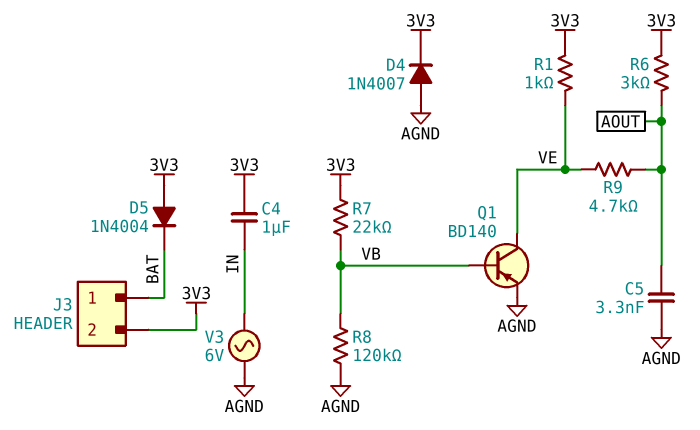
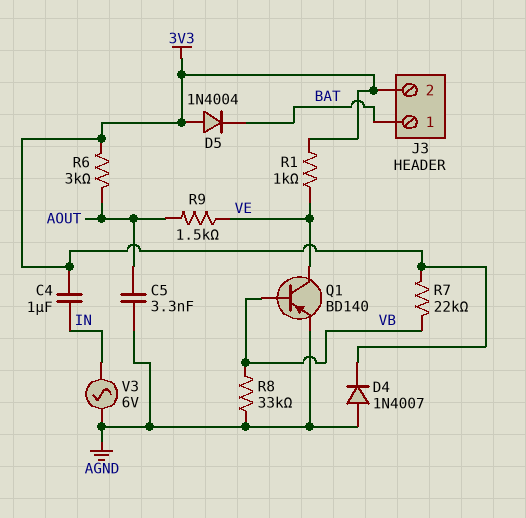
R8: 120k (AGND, VB) -> 33k (AGND, VB)
R9: 4.7k (AOUT, VE) -> 1.5k (AOUT, VE)

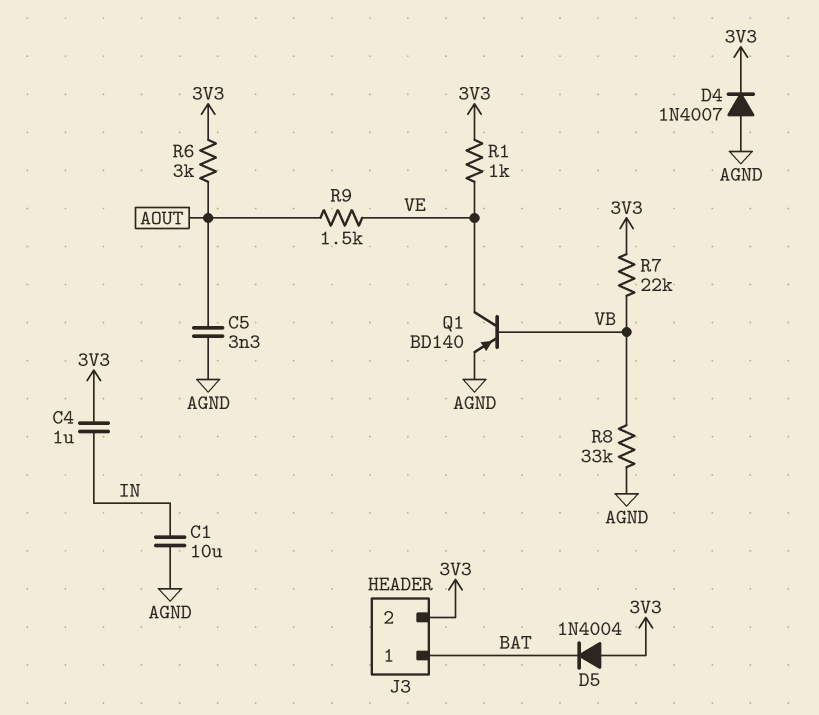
C1: none -> 10uF (AGND, IN)
V3: AC 6V (AGND, IN) -> none

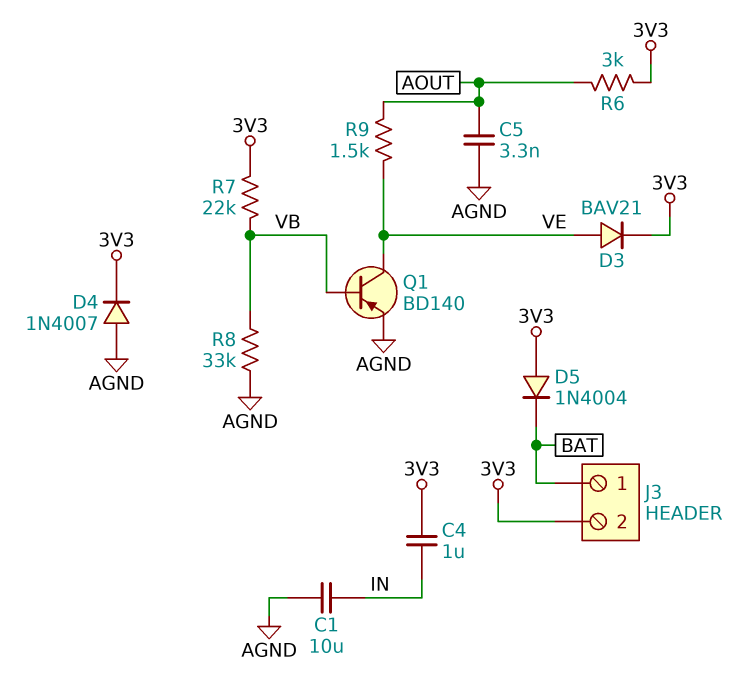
D3: none -> diode BAV21 (A VE, K 3V3)
R1: 1k (3V3, VE) -> none

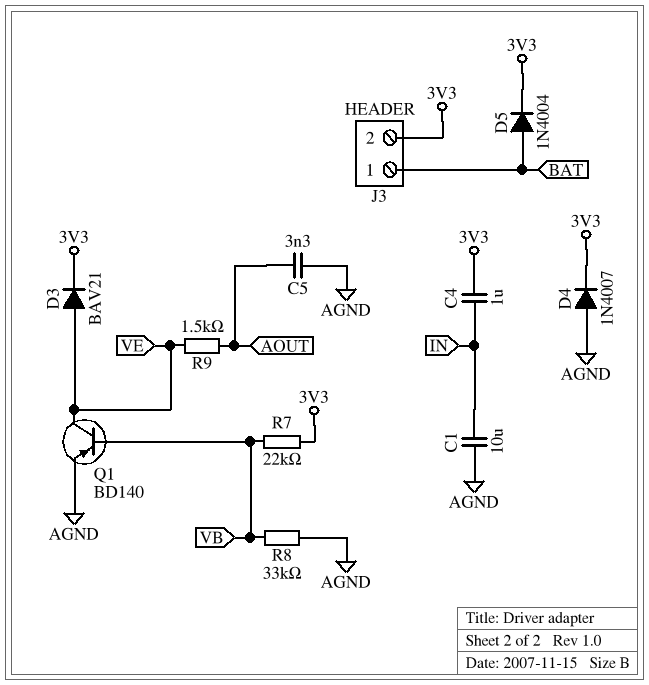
D5: diode 1N4004 (A 3V3, K BAT) -> diode 1N4004 (A BAT, K 3V3)
R6: 3k (3V3, AOUT) -> none

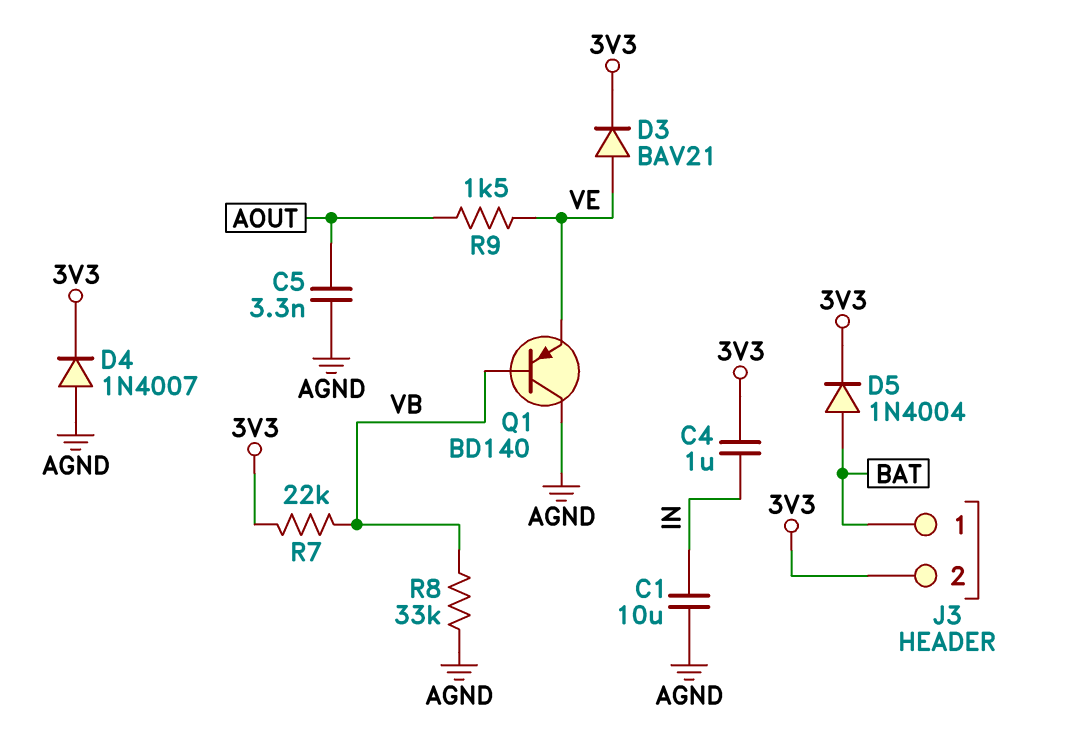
Q1: PNP BD140 (B VB, C VE, E AGND) -> PNP BD140 (B VB, C AGND, E VE)

